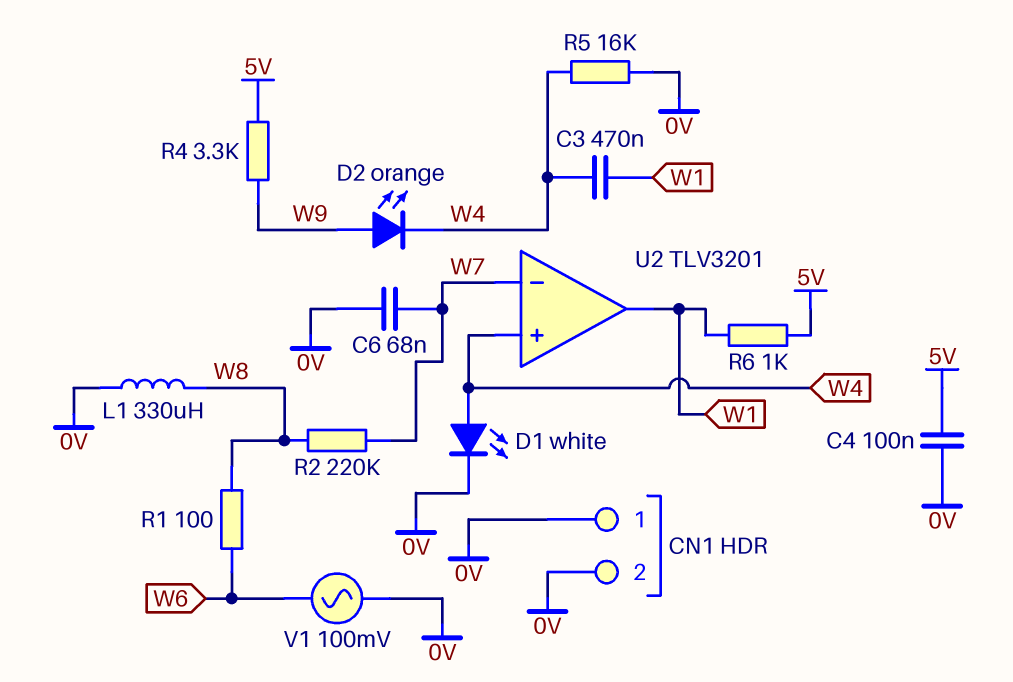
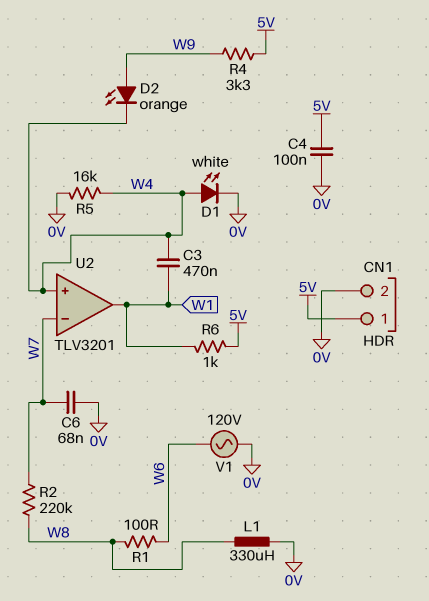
CN1 pin 1: 0V -> 5V
V1: AC 100mV (0V, W6) -> AC 120V (0V, W6)

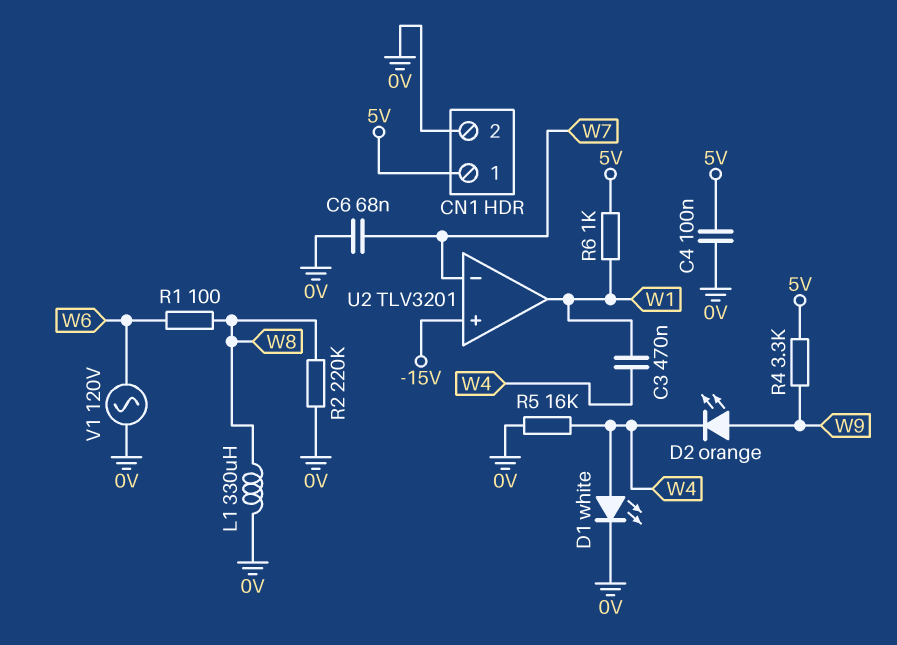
R2: 220k (W7, W8) -> 220k (0V, W8)
U2 pin in+: W4 -> -15V

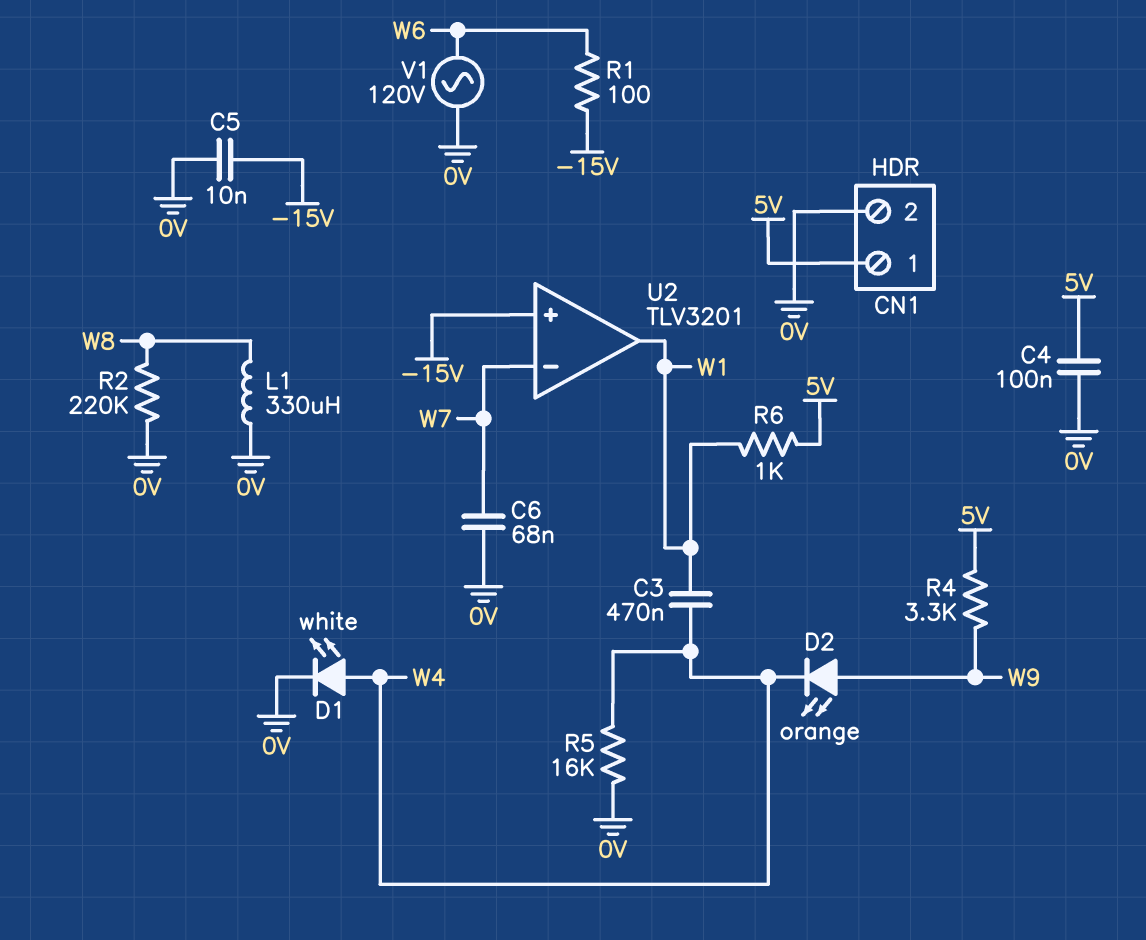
C5: none -> 10nF (-15V, 0V)
R1: 100 (W6, W8) -> 100 (-15V, W6)

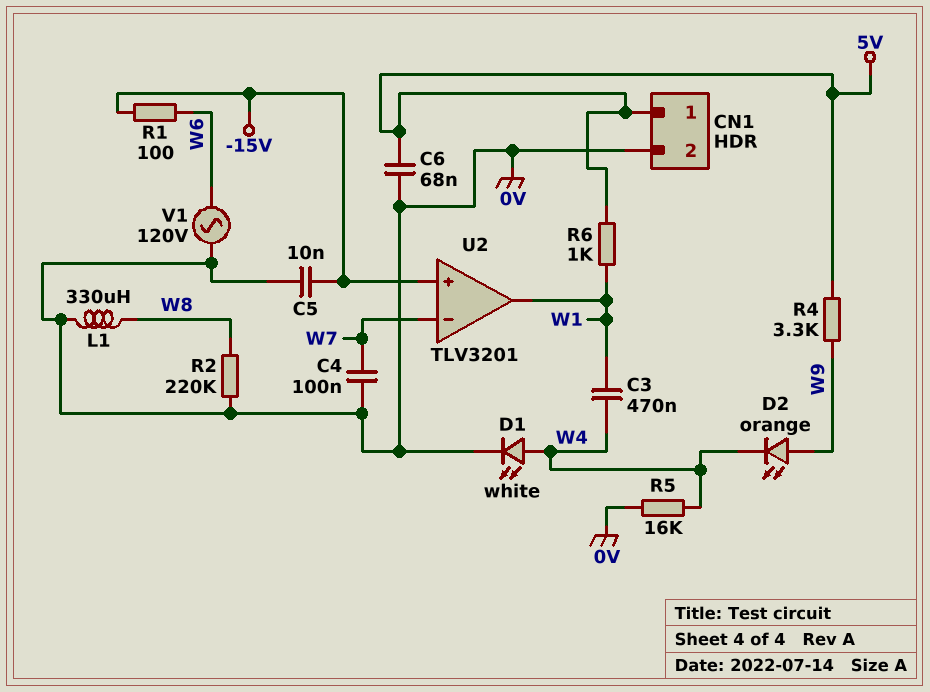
C4: 100nF (0V, 5V) -> 100nF (0V, W7)
C6: 68nF (0V, W7) -> 68nF (0V, 5V)

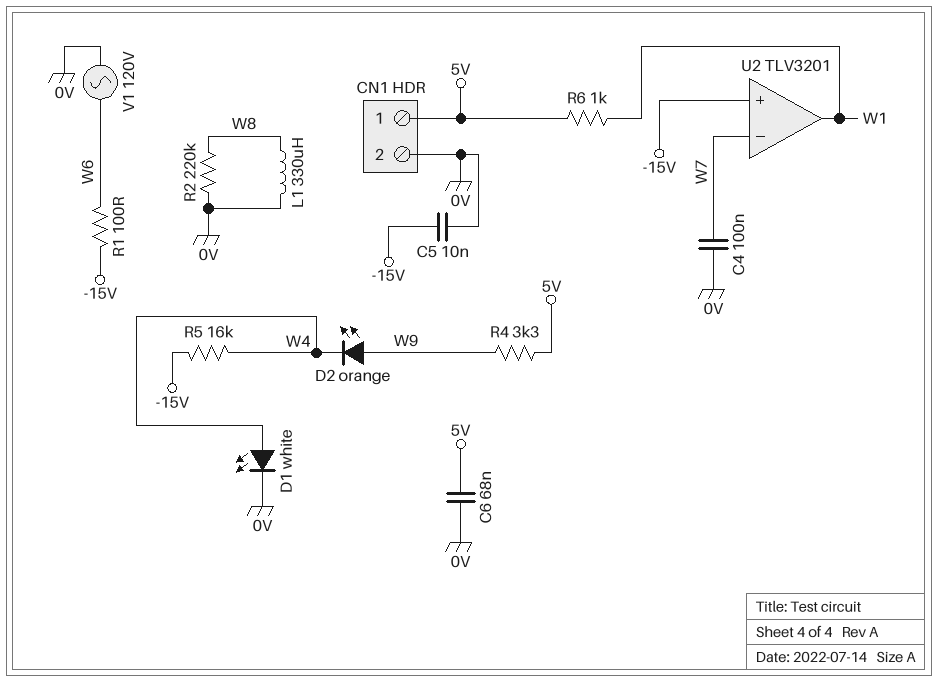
C3: 470nF (W1, W4) -> none
R5: 16k (0V, W4) -> 16k (-15V, W4)

